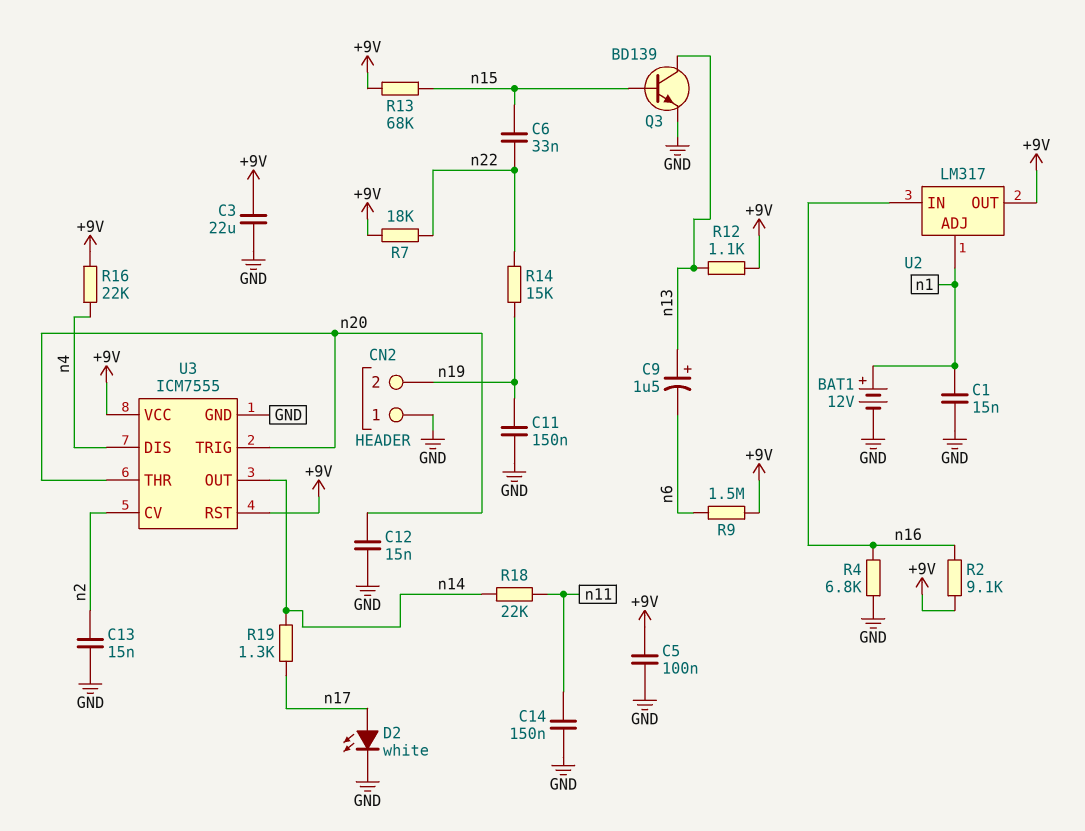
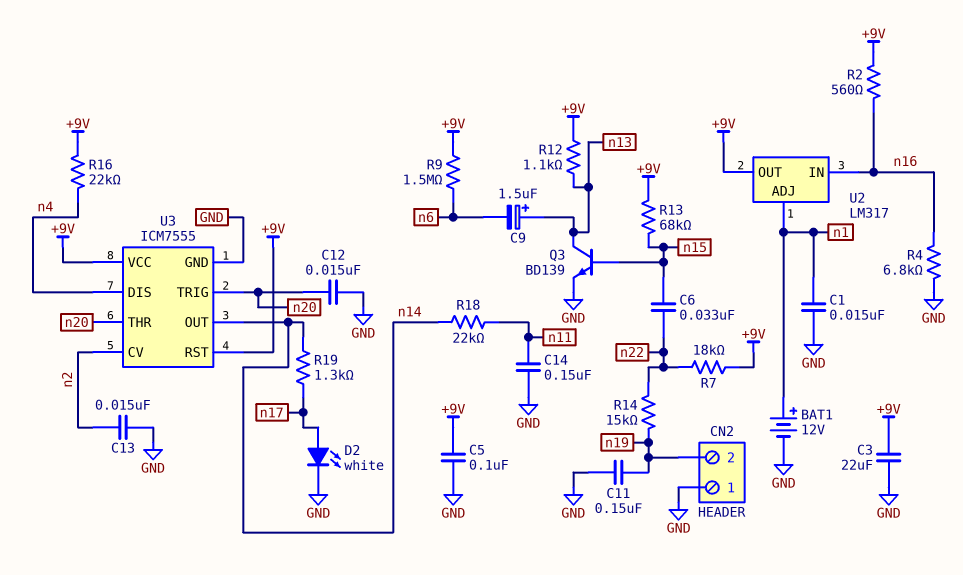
R2: 9.1k (+9V, n16) -> 560 (+9V, n16)

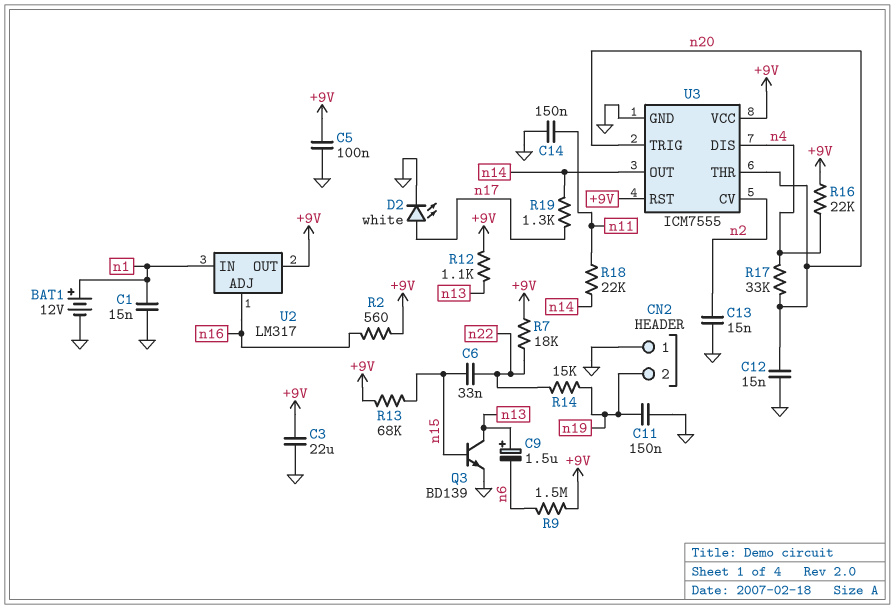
R4: 6.8k (GND, n16) -> none
R17: none -> 33k (n4, n20)
U2 pin ADJ: n1 -> n16
U2 pin IN: n16 -> n1

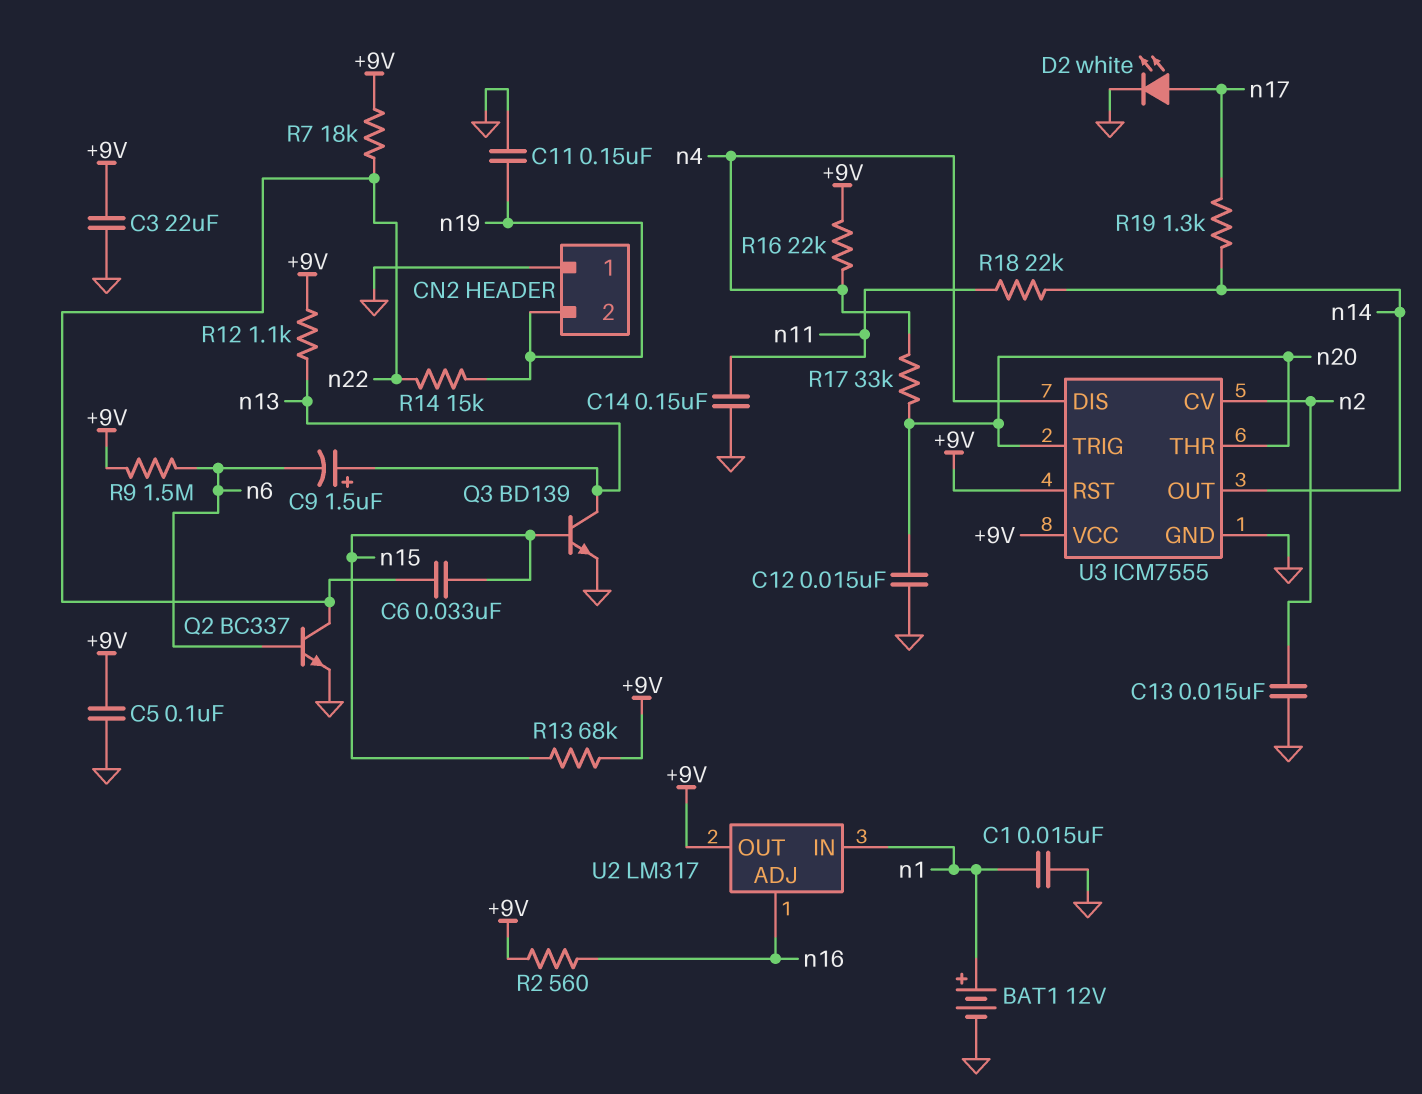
Q2: none -> NPN BC337 (B n6, C n22, E GND)

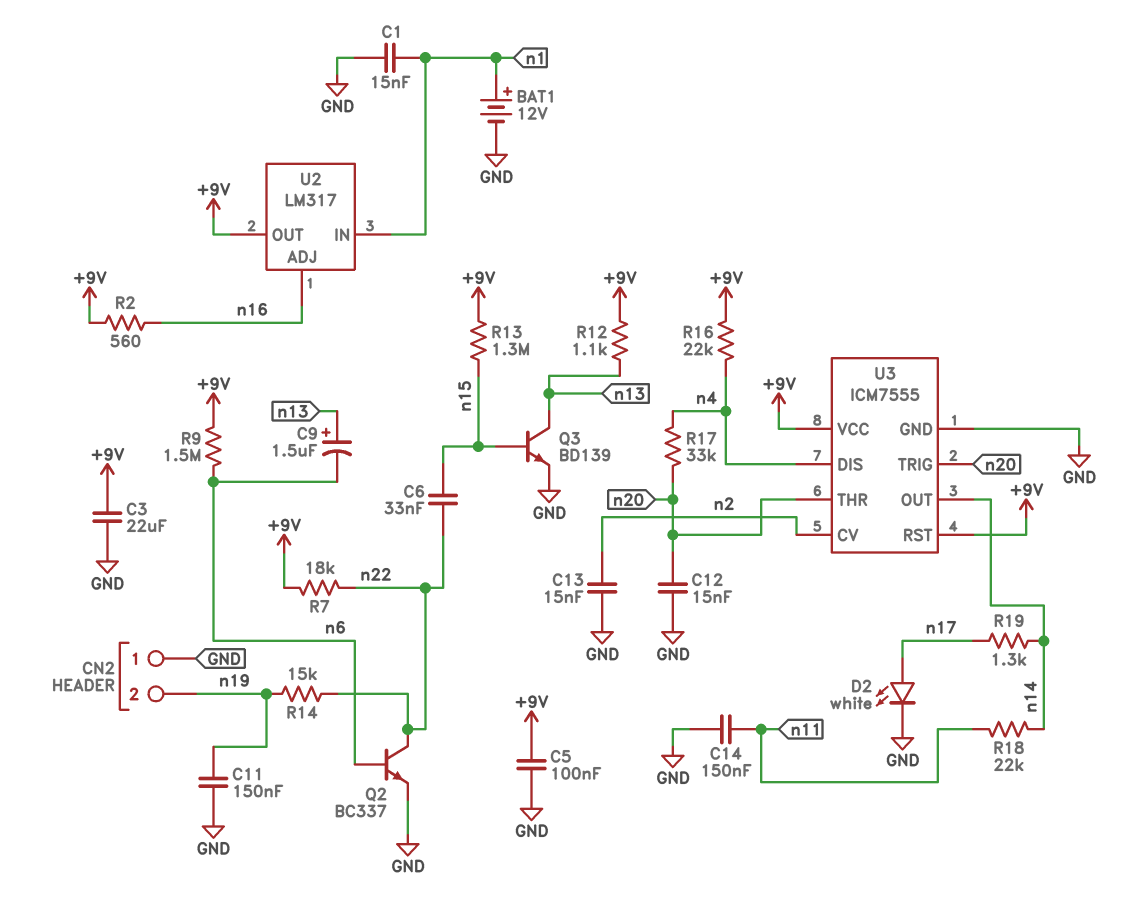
R13: 68k (+9V, n15) -> 1.3M (+9V, n15)

